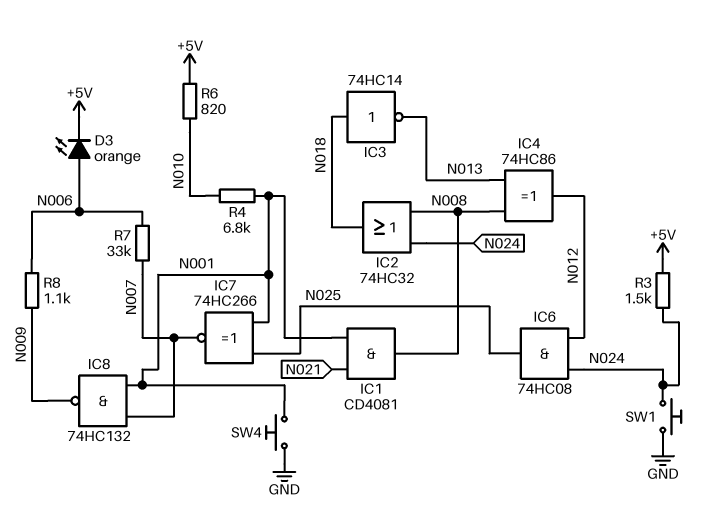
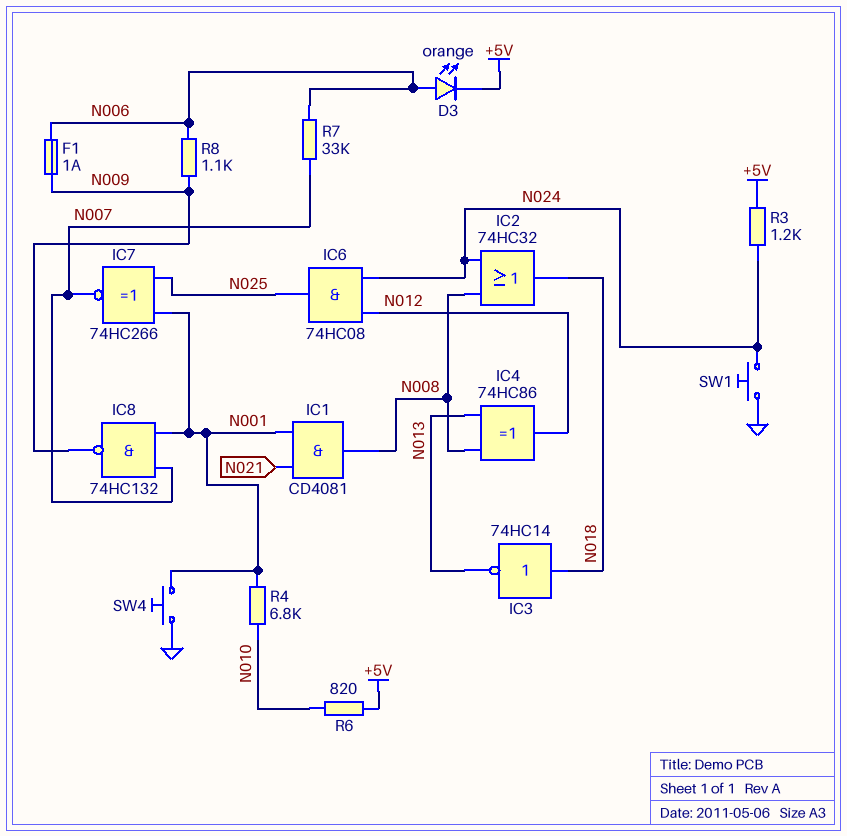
F1: none -> 1A (N006, N009)
R3: 1.5k (+5V, N024) -> 1.2k (+5V, N024)

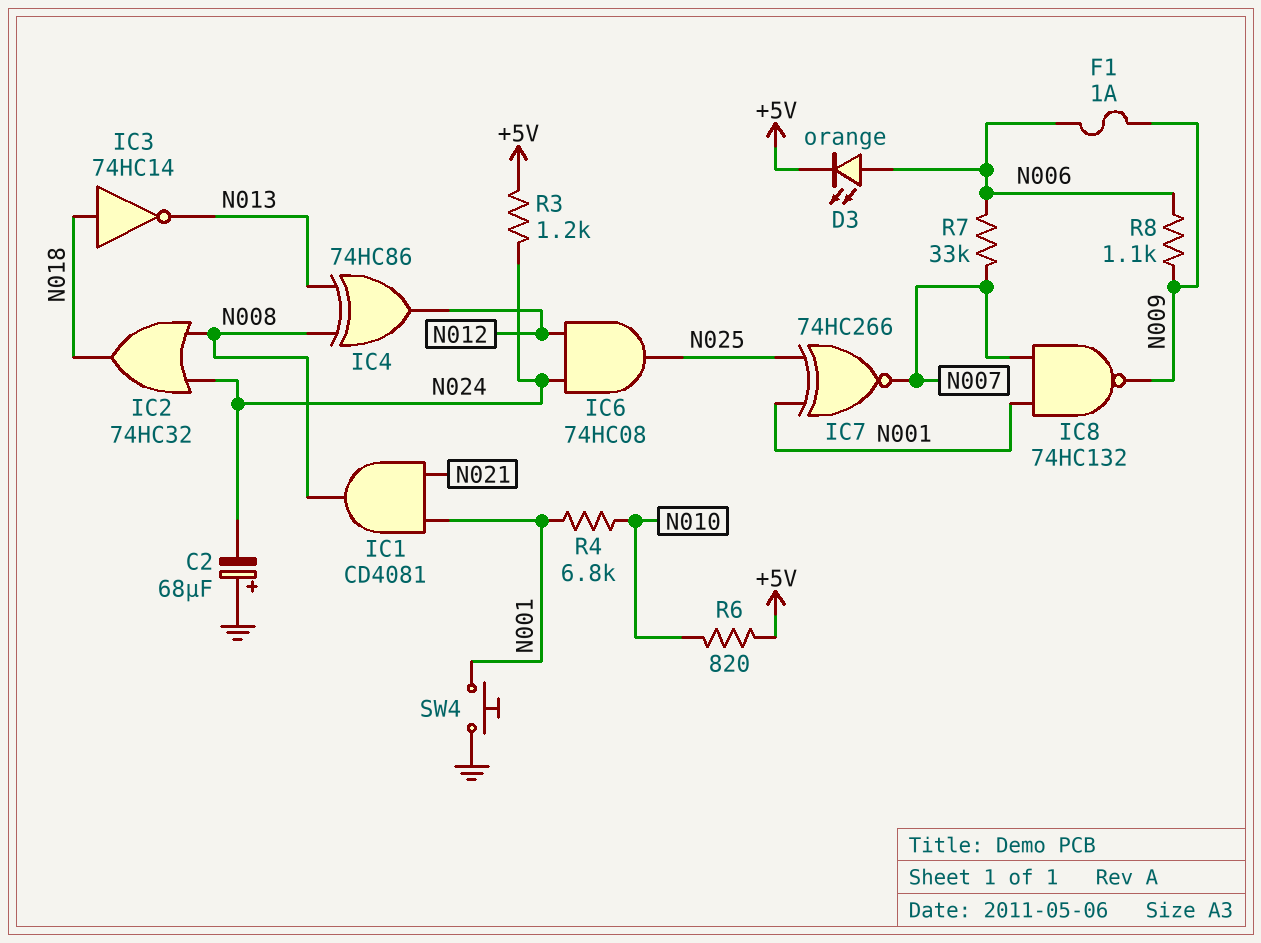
C2: none -> 68uF (plus GND, minus N024)
SW1: button (GND, N024) -> none

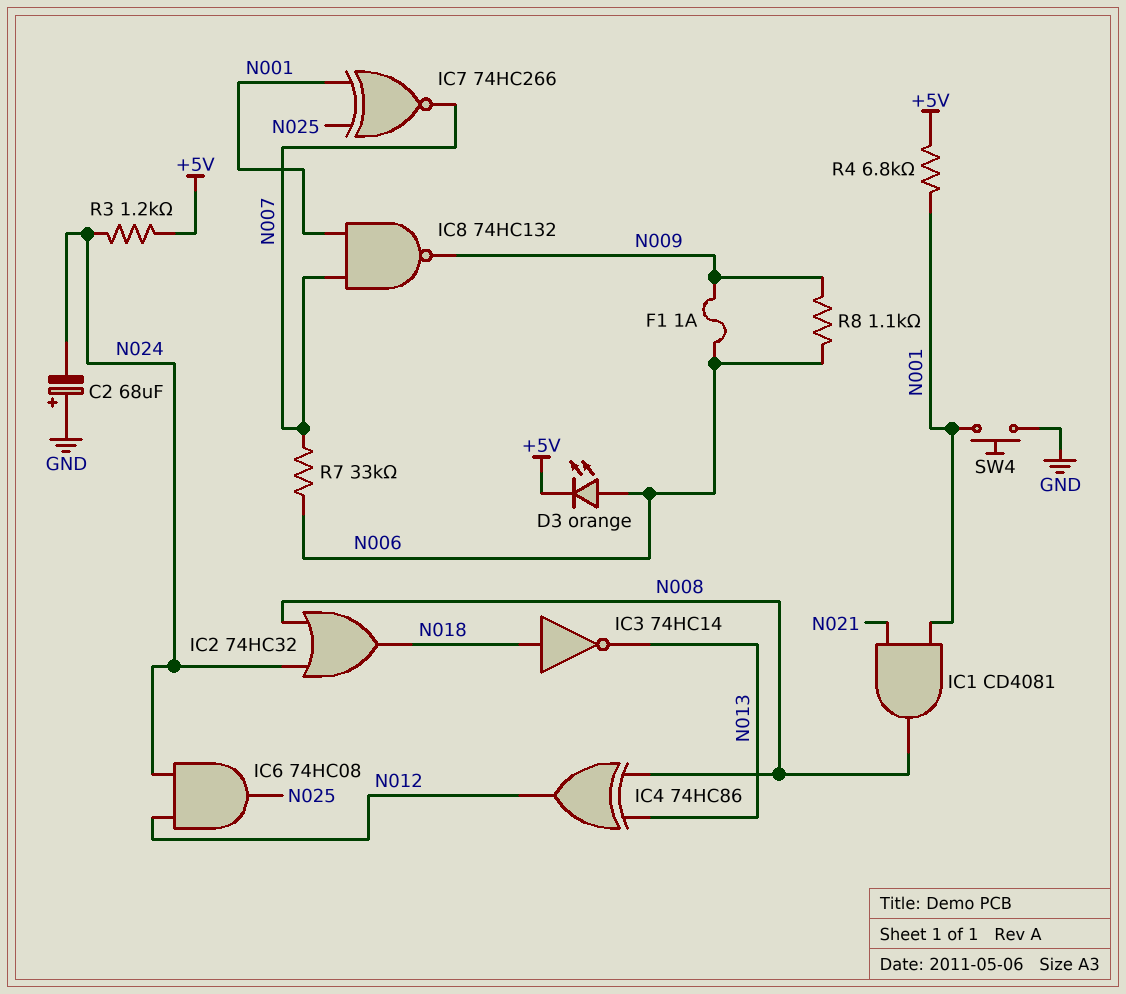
R4: 6.8k (N001, N010) -> 6.8k (+5V, N001)
R6: 820 (+5V, N010) -> none

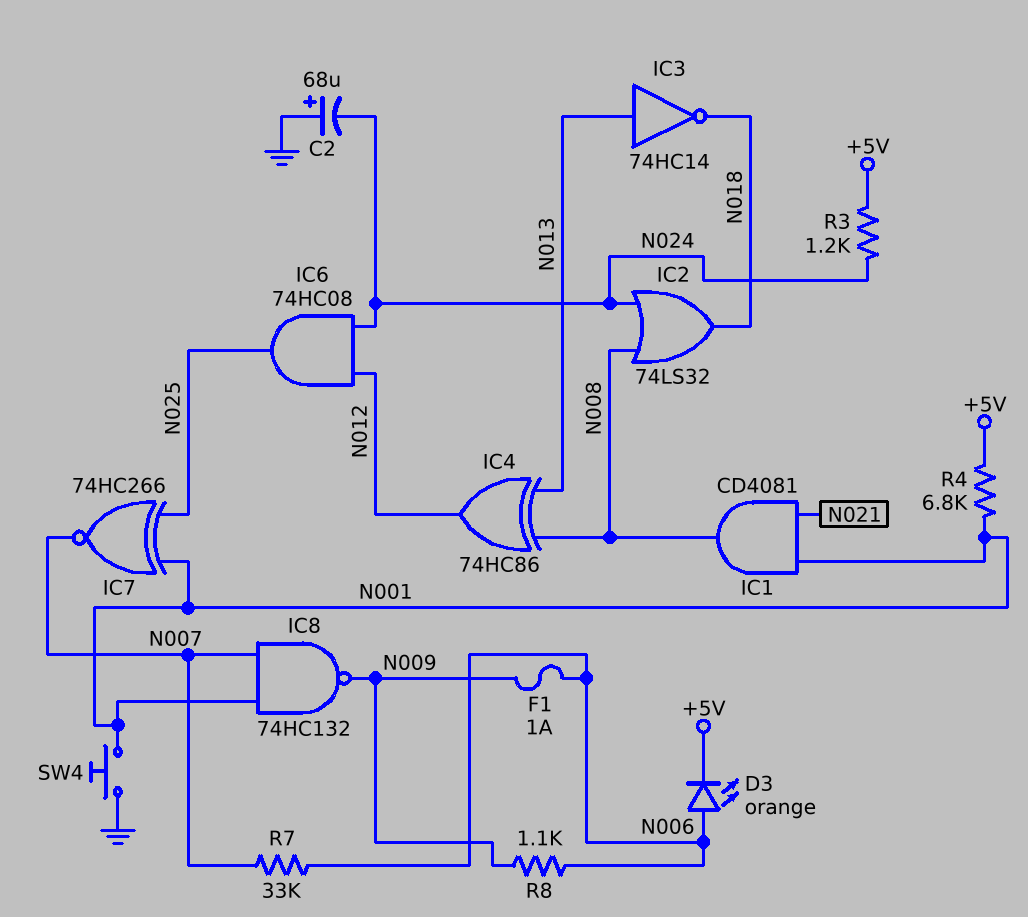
IC2: OR 74HC32 (in N008, in N024, out N018) -> OR 74LS32 (in N008, in N024, out N018)
IC3: NOT 74HC14 (in N018, out N013) -> NOT 74HC14 (in N013, out N018)

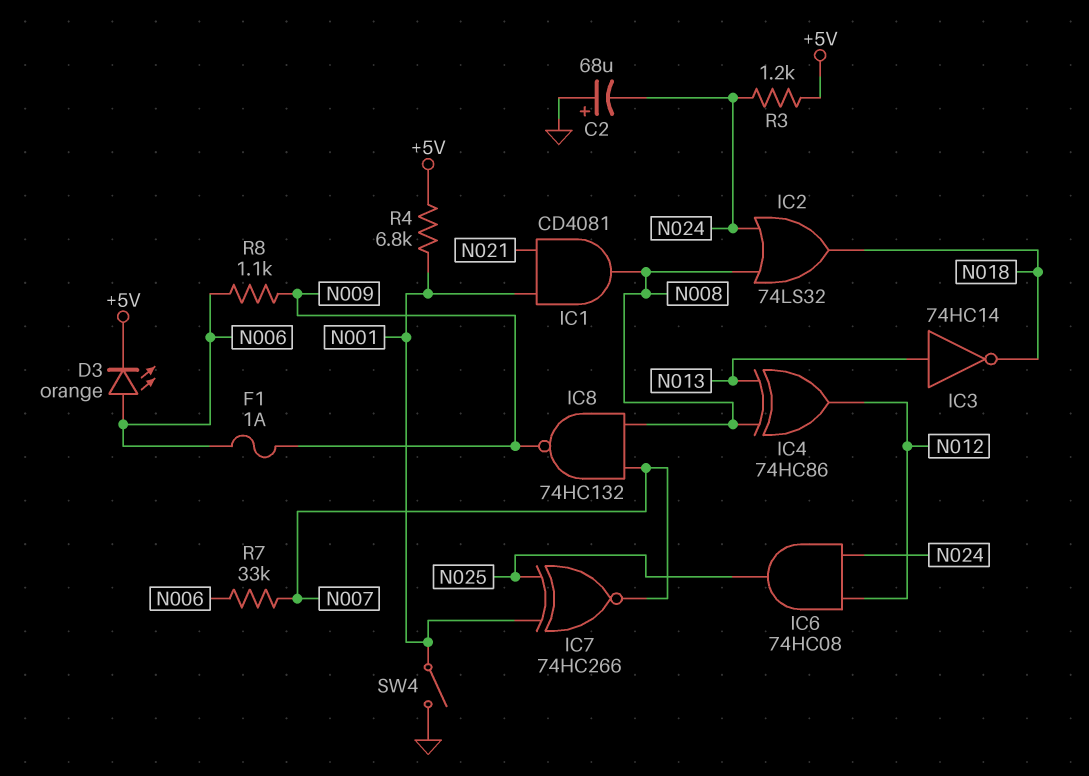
IC8: NAND 74HC132 (in N001, in N007, out N009) -> NAND 74HC132 (in N007, in N008, out N009)
SW4: button (GND, N001) -> switch (GND, N001)

